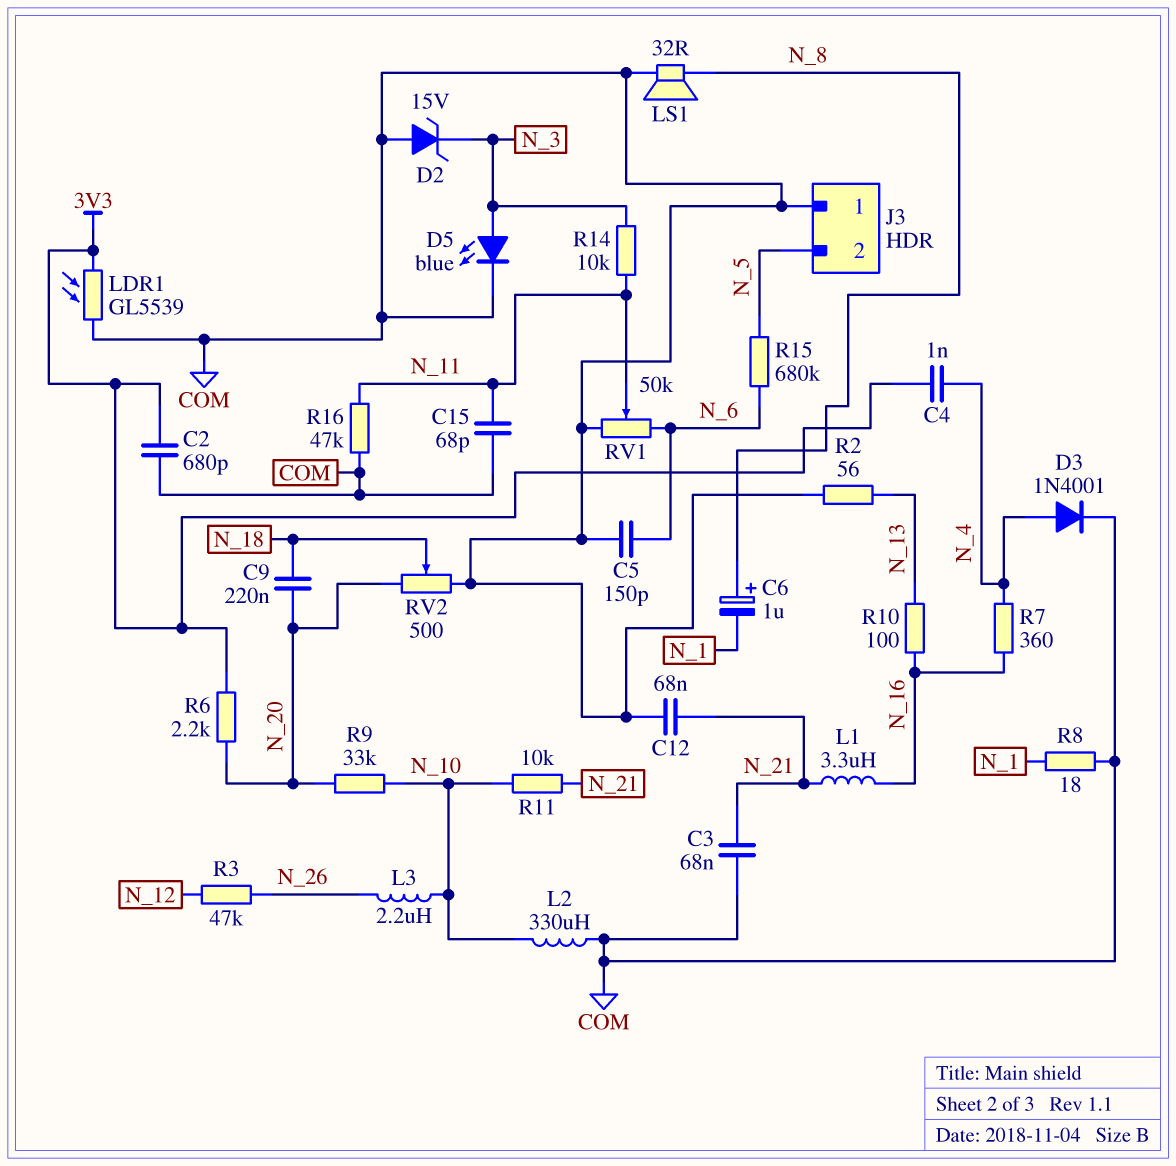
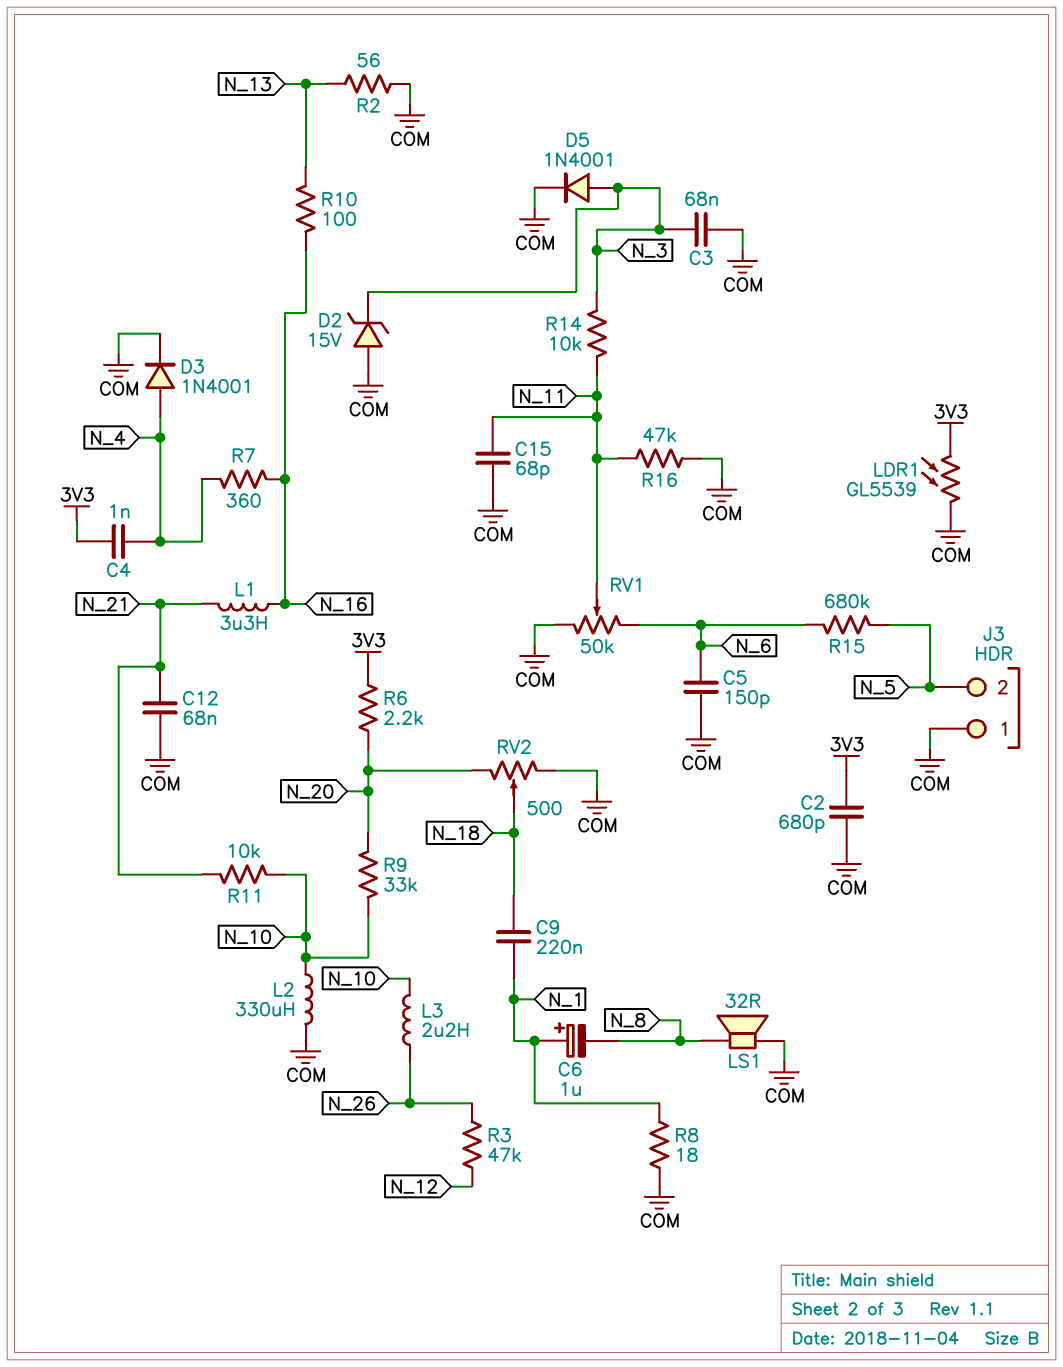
C3: 68nF (COM, N_21) -> 68nF (COM, N_3)
C6: 1uF (plus N_8, minus N_1) -> 1uF (plus N_1, minus N_8)
C9: 220nF (N_18, N_20) -> 220nF (N_1, N_18)
D5: LED blue (A N_3, K COM) -> diode 1N4001 (A N_3, K COM)

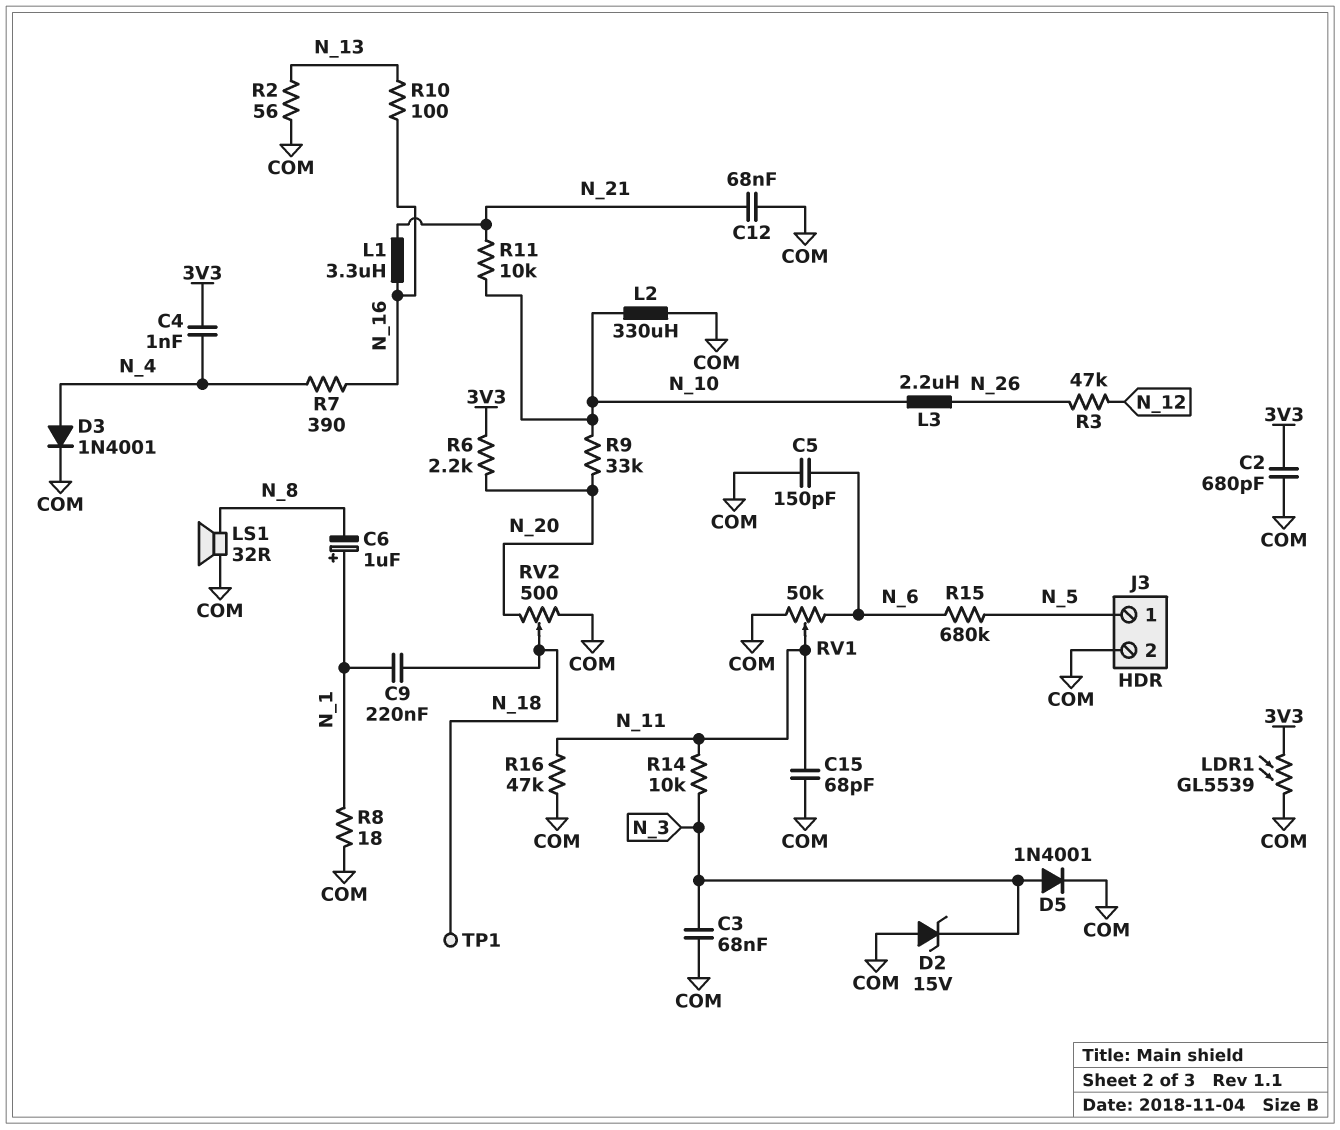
J3 pin 1: COM -> N_5
J3 pin 2: N_5 -> COM
R7: 360 (N_4, N_16) -> 390 (N_4, N_16)
TP1: none -> test point (N_18)

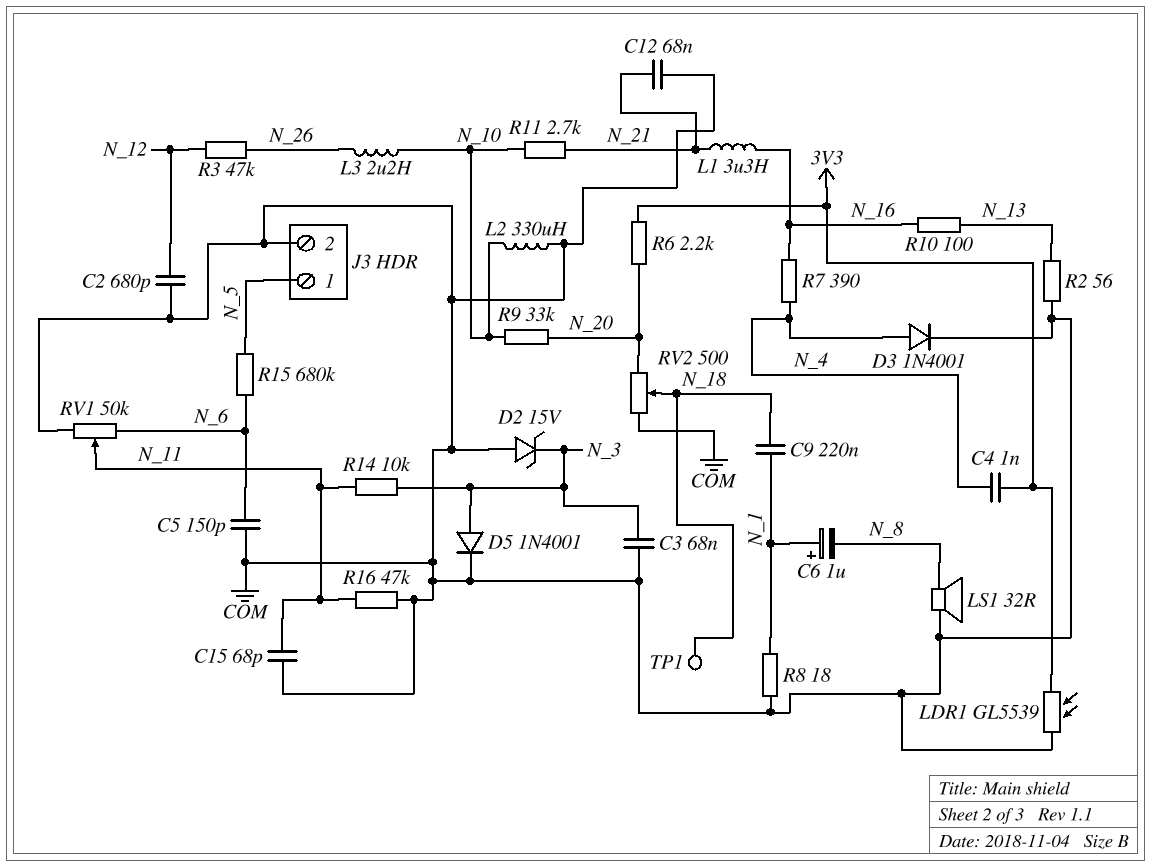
C2: 680pF (3V3, COM) -> 680pF (COM, N_12)
R11: 10k (N_10, N_21) -> 2.7k (N_10, N_21)

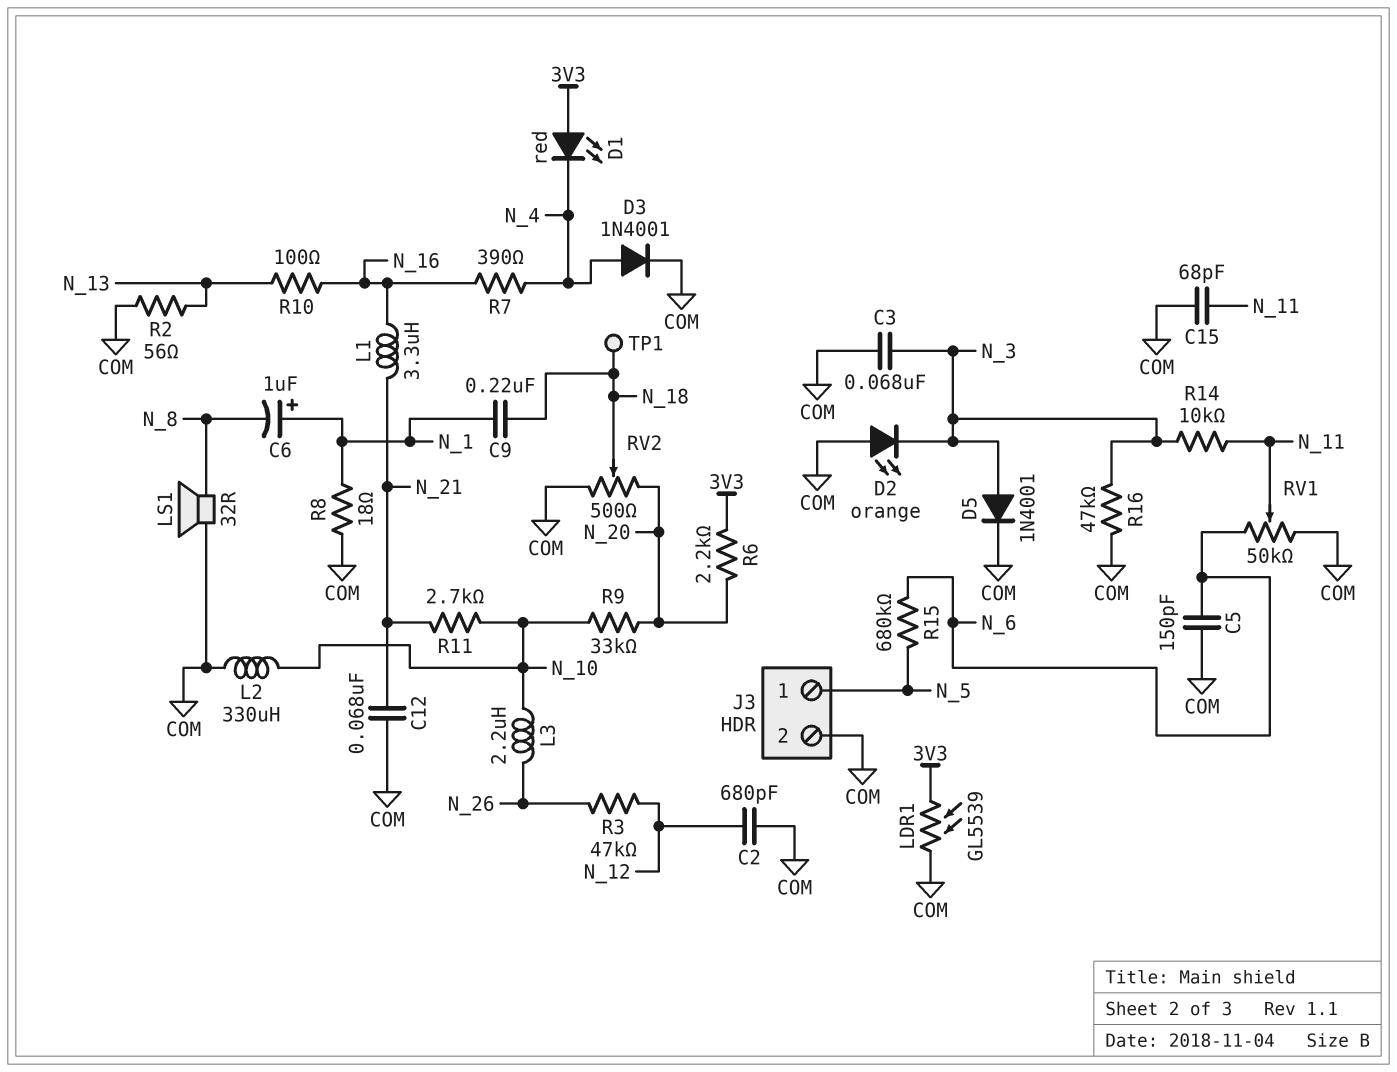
C4: 1nF (3V3, N_4) -> none
D1: none -> LED red (A 3V3, K N_4)
D2: zener 15V (A COM, K N_3) -> LED orange (A COM, K N_3)
R16: 47k (COM, N_11) -> 47k (COM, N_3)

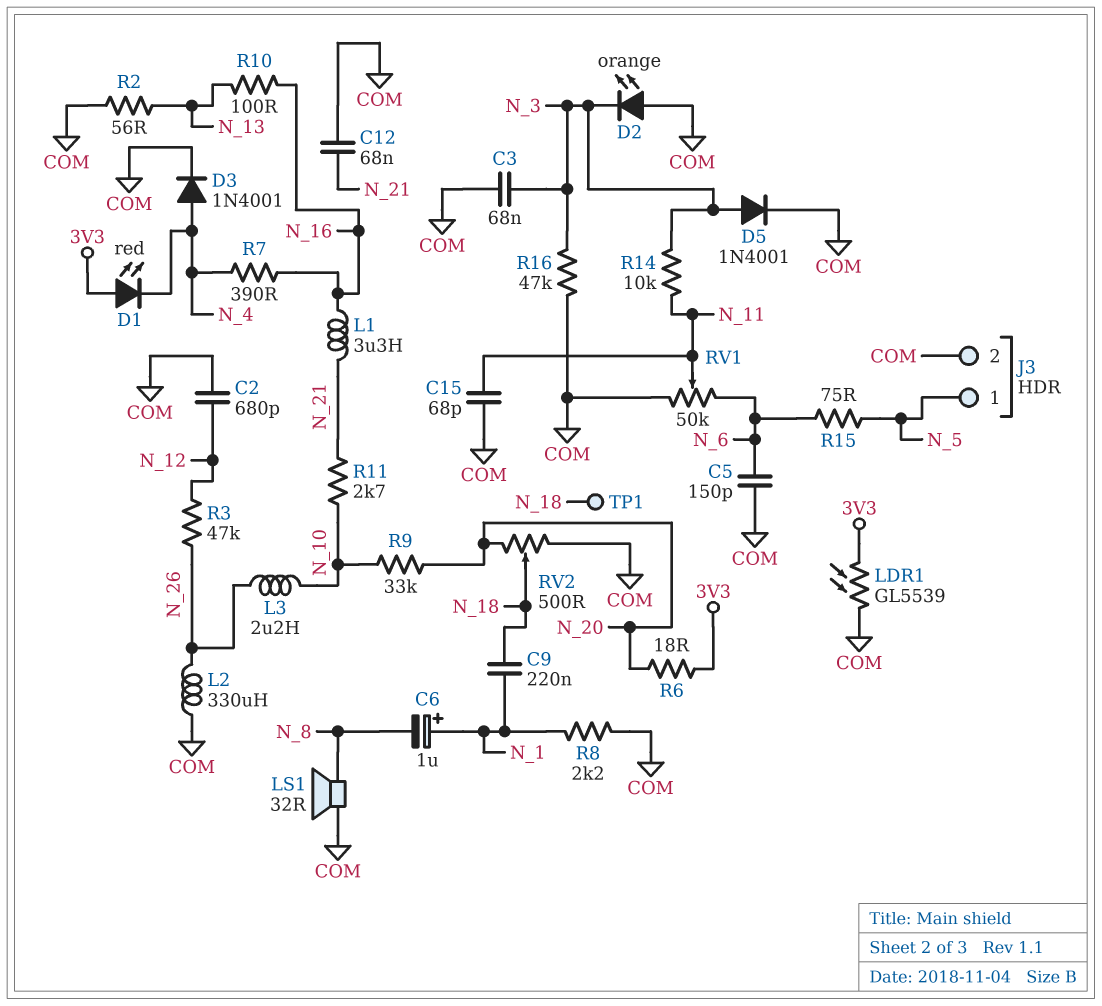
L2: 330uH (COM, N_10) -> 330uH (COM, N_26)
R6: 2.2k (3V3, N_20) -> 18 (3V3, N_20)
R8: 18 (COM, N_1) -> 2.2k (COM, N_1)
R15: 680k (N_5, N_6) -> 75 (N_5, N_6)

